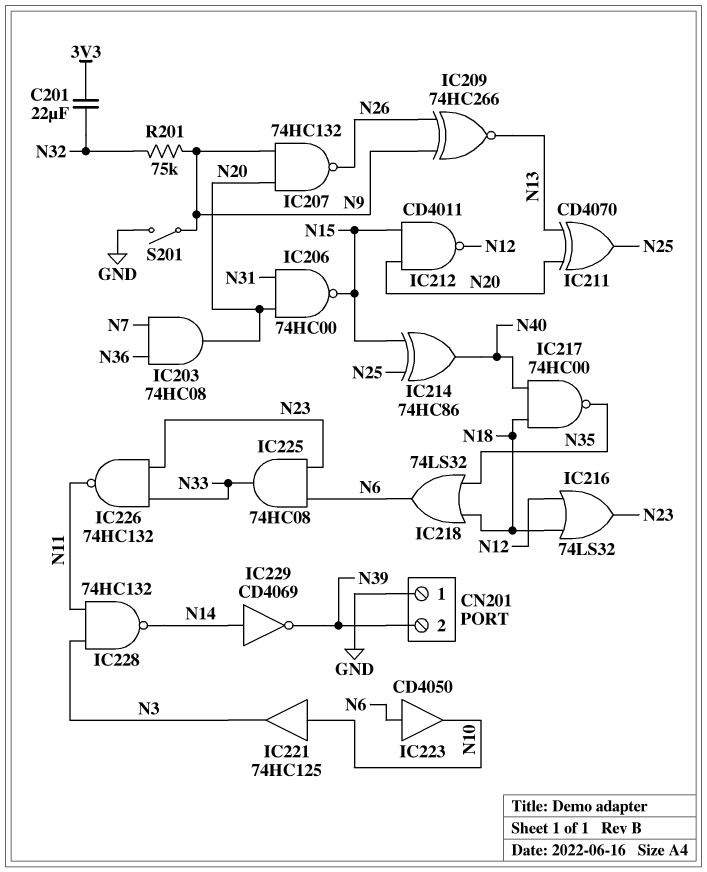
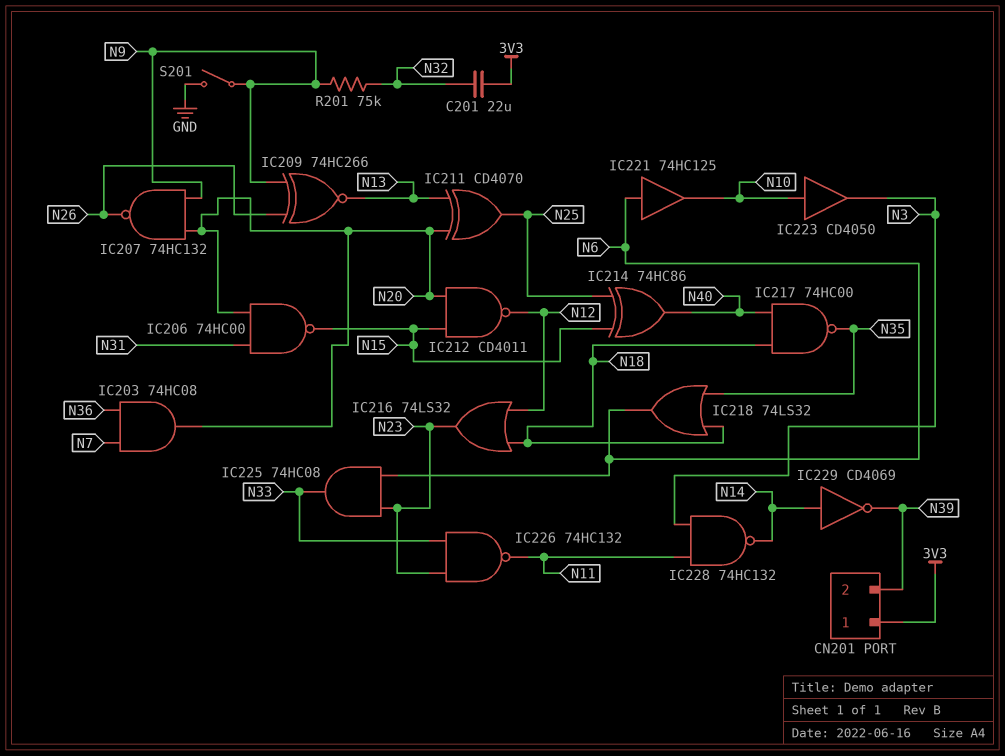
CN201 pin 1: GND -> 3V3
IC221: buffer 74HC125 (in N10, out N3) -> buffer 74HC125 (in N6, out N10)
IC223: buffer CD4050 (in N6, out N10) -> buffer CD4050 (in N10, out N3)

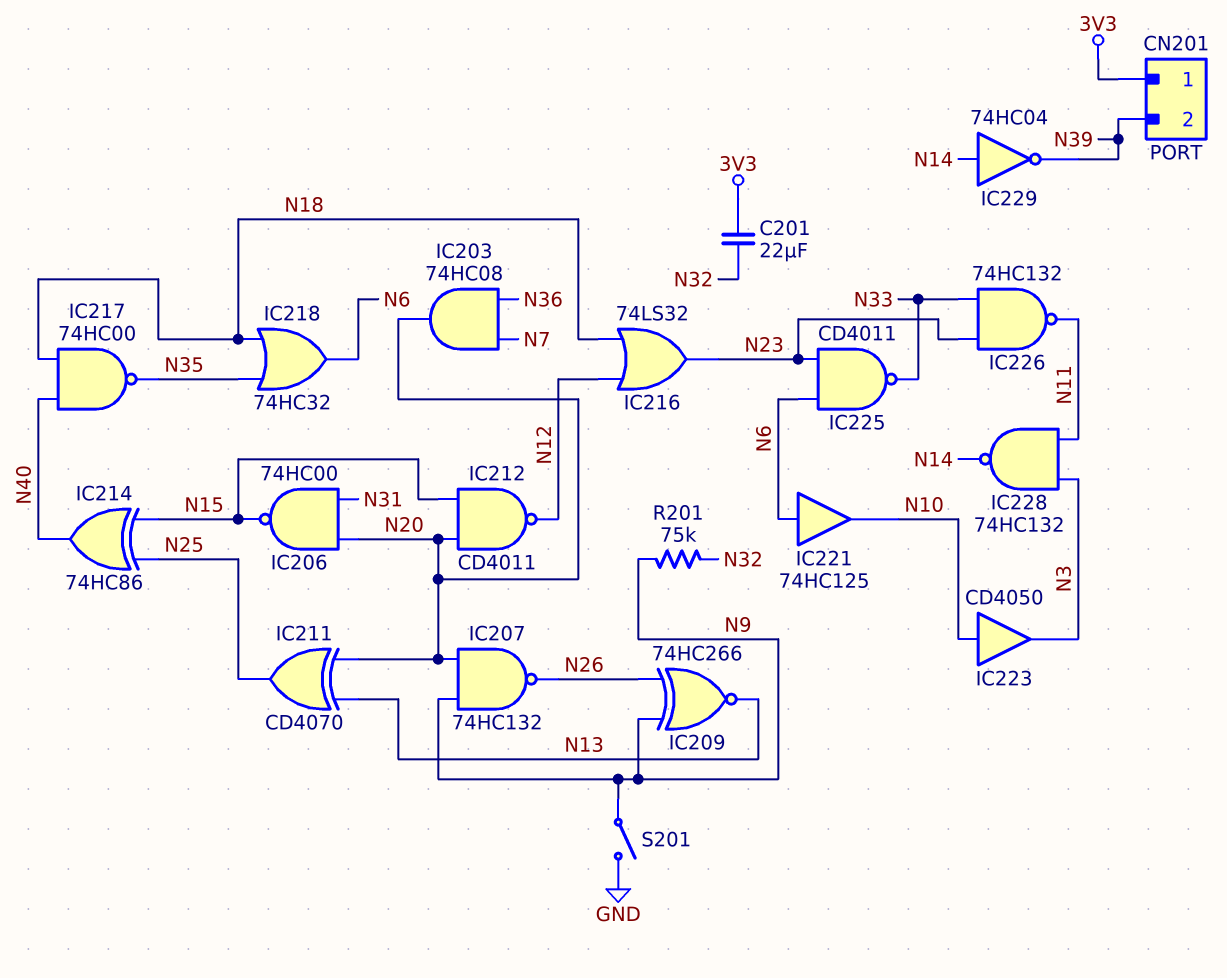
IC218: OR 74LS32 (in N18, in N35, out N6) -> OR 74HC32 (in N18, in N35, out N6)
IC225: AND 74HC08 (in N6, in N23, out N33) -> NAND CD4011 (in N6, in N23, out N33)
IC229: NOT CD4069 (in N14, out N39) -> NOT 74HC04 (in N14, out N39)

